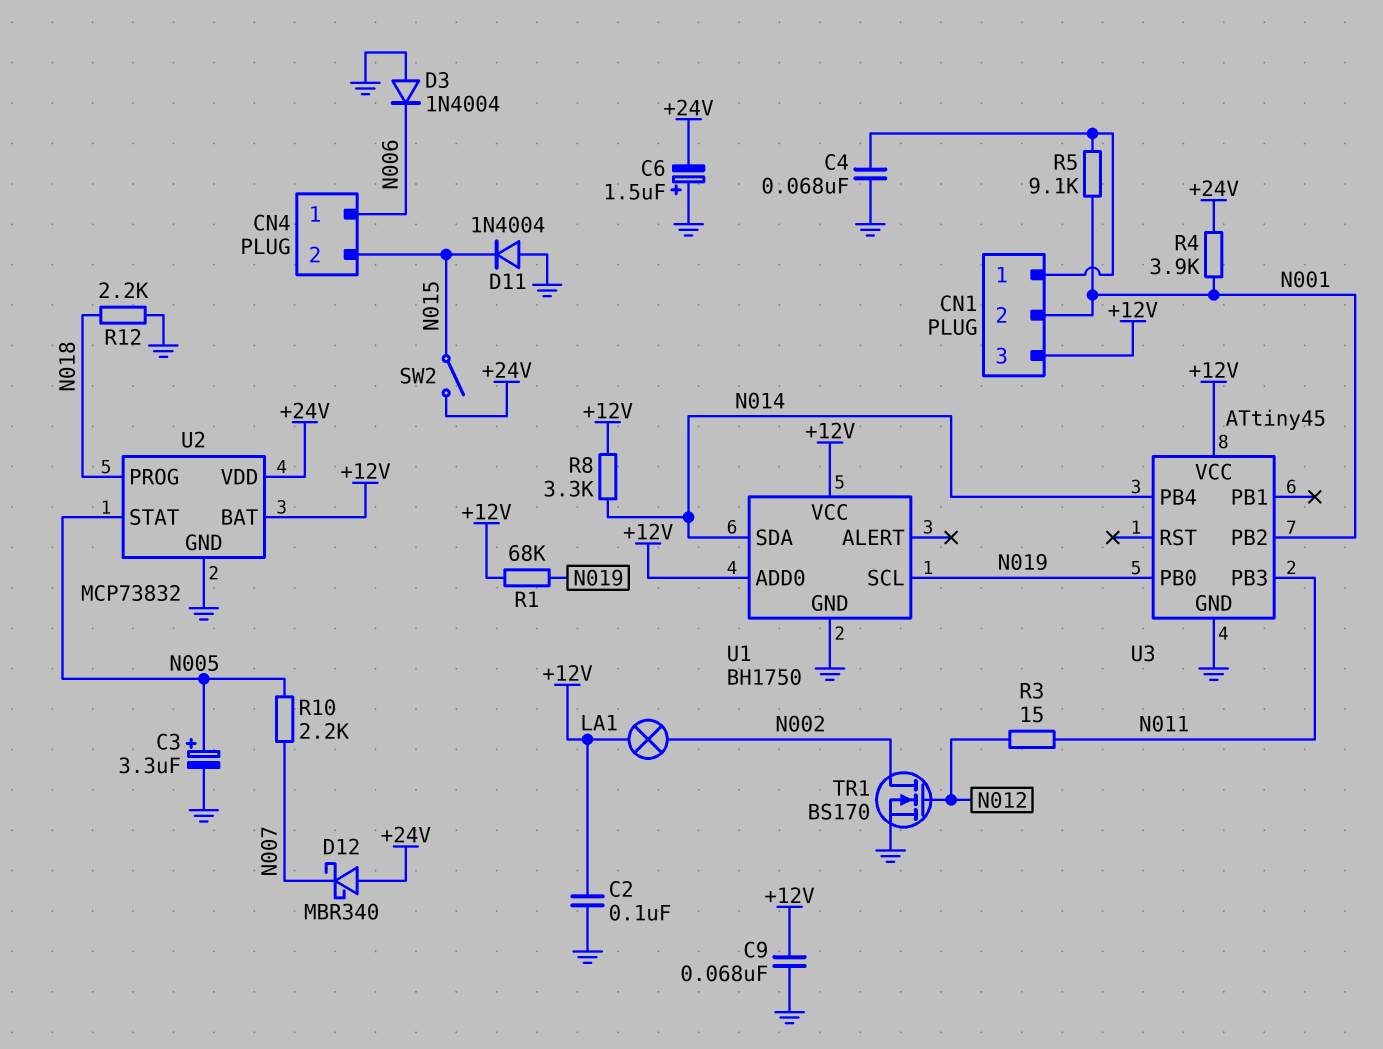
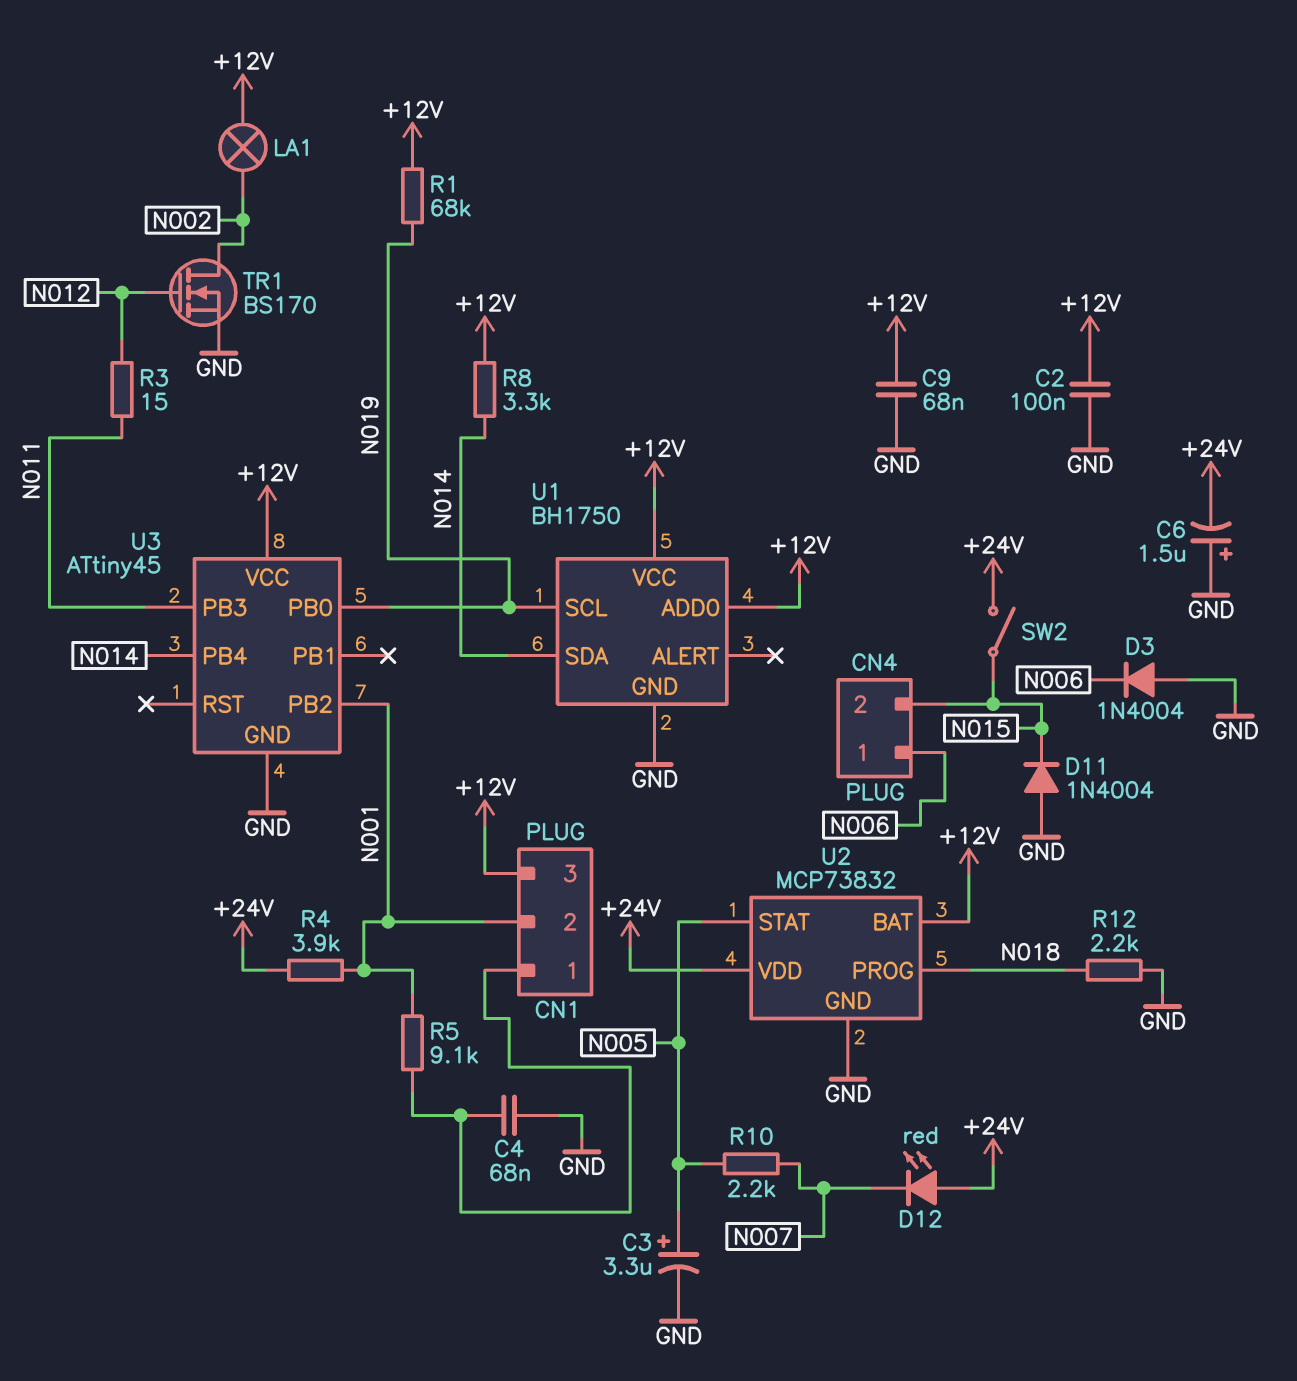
D12: schottky MBR340 (A +24V, K N007) -> LED red (A +24V, K N007)

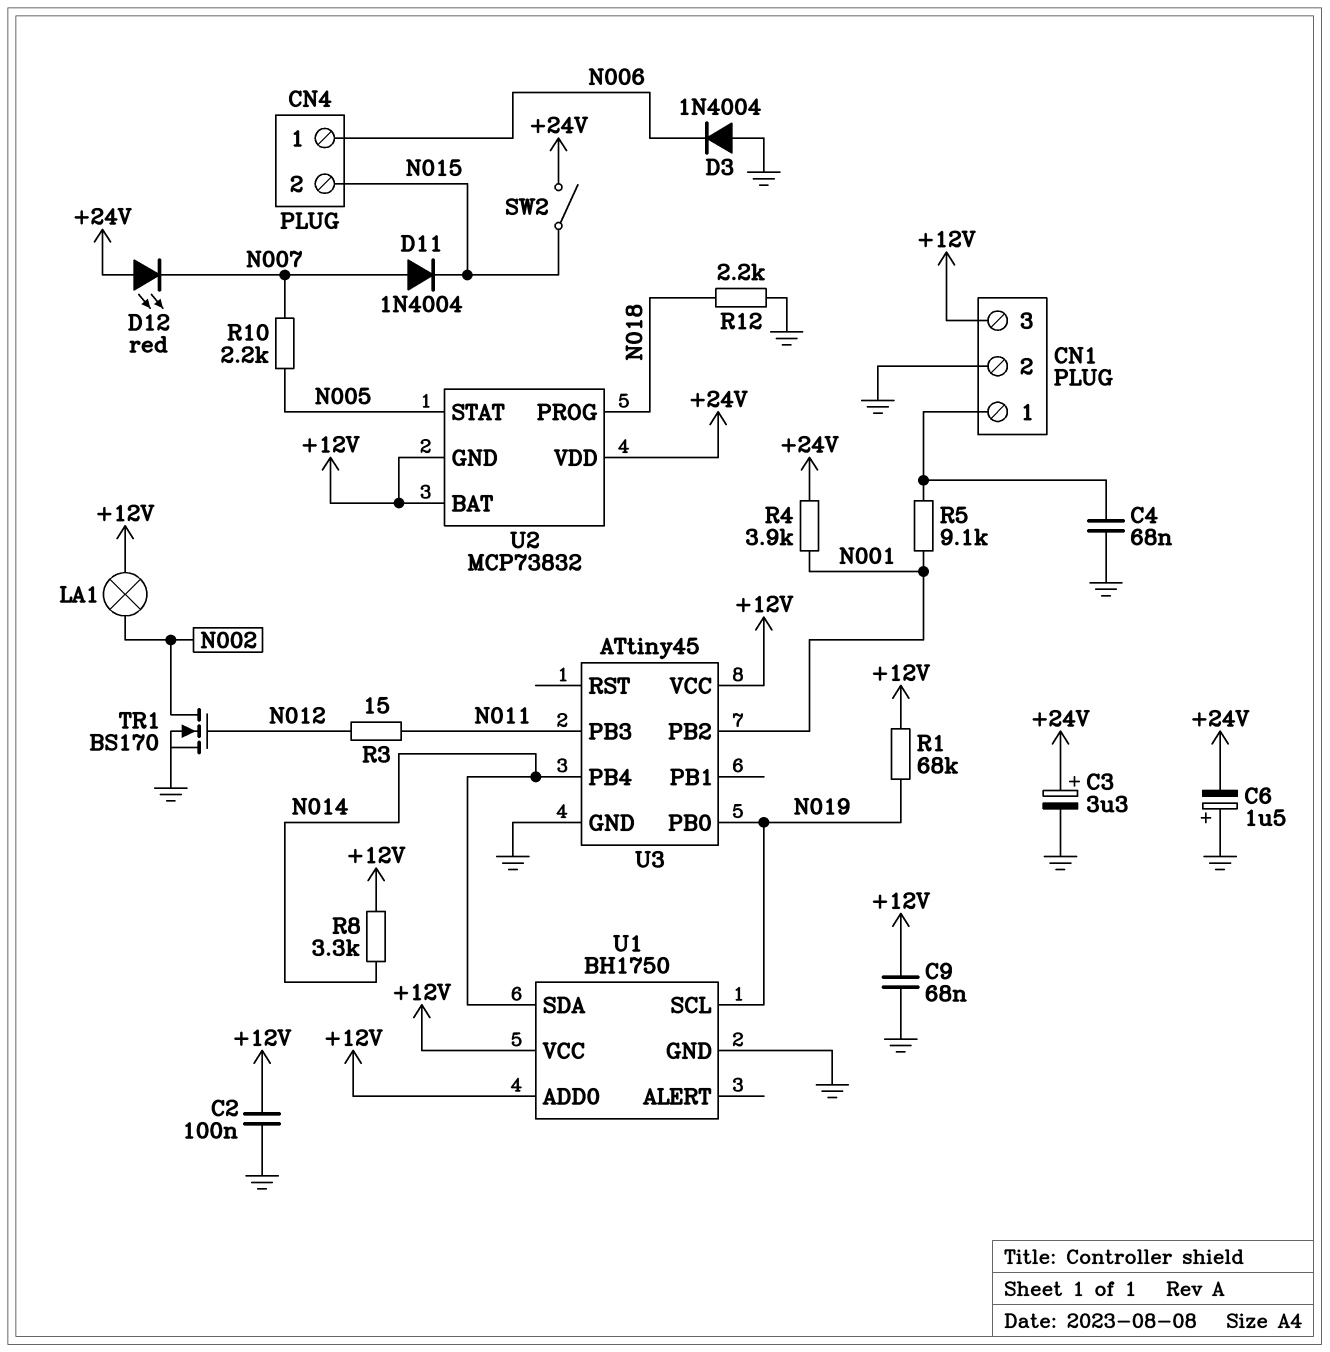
C3: 3.3uF (plus N005, minus GND) -> 3.3uF (plus +24V, minus GND)
CN1 pin 2: N001 -> GND
D11: diode 1N4004 (A GND, K N015) -> diode 1N4004 (A N007, K N015)
U2 pin GND: GND -> +12V

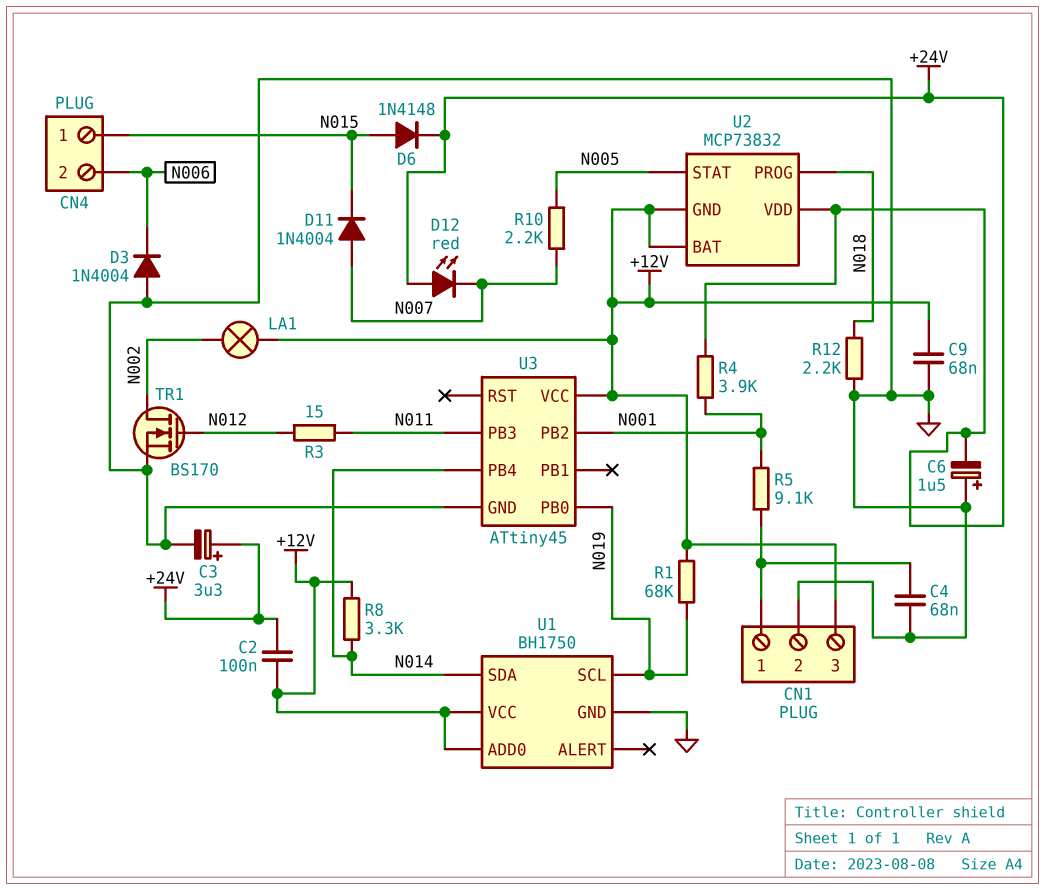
C2: 100nF (+12V, GND) -> 100nF (+12V, +24V)
CN4 pin 1: N006 -> N015
CN4 pin 2: N015 -> N006
D6: none -> diode 1N4148 (A N015, K +24V)
SW2: switch (+24V, N015) -> none

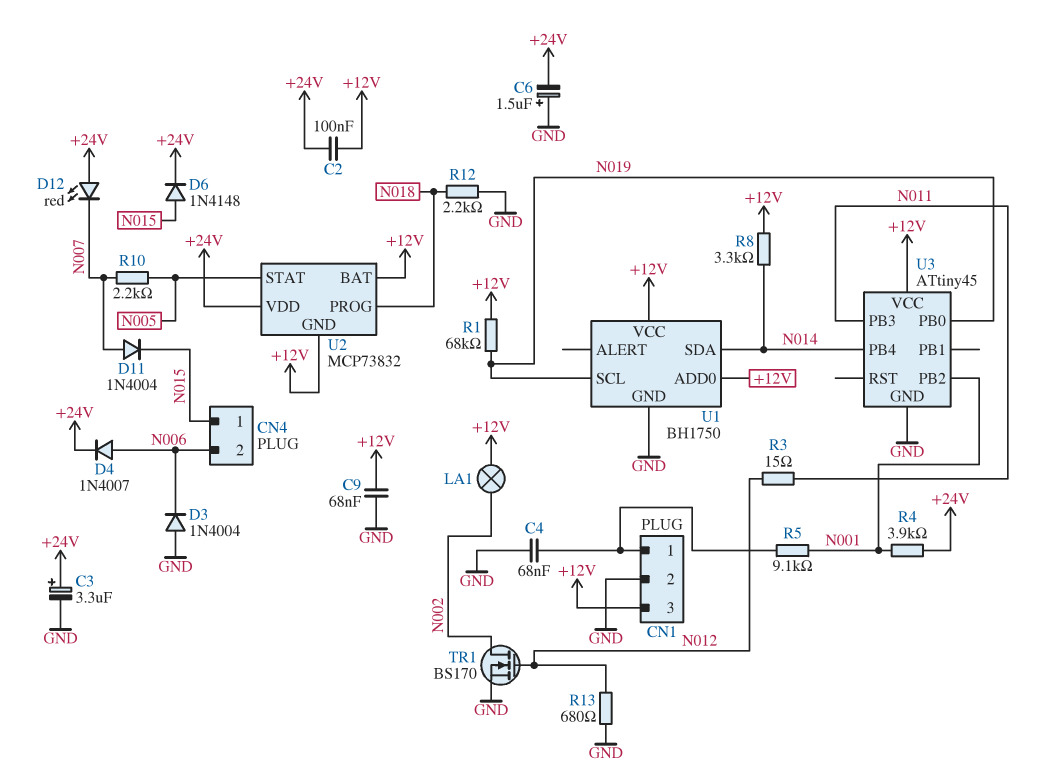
D4: none -> diode 1N4007 (A N006, K +24V)
R13: none -> 680 (GND, N012)

